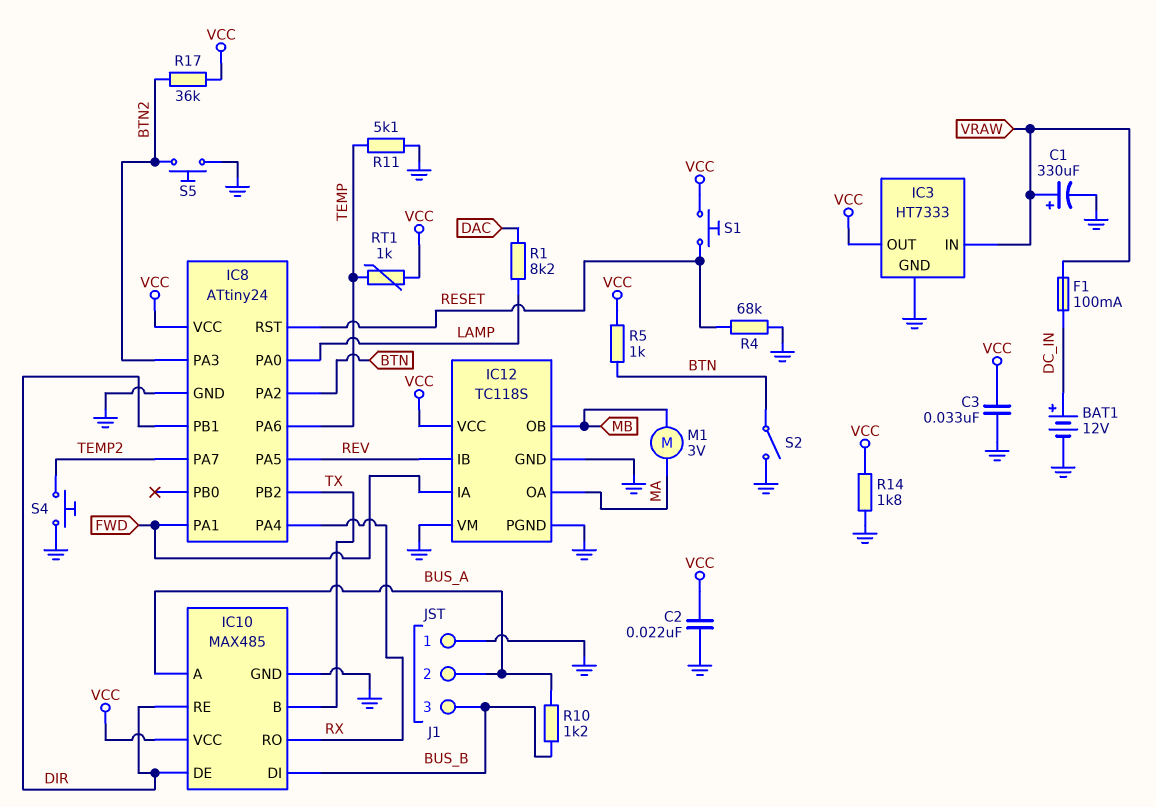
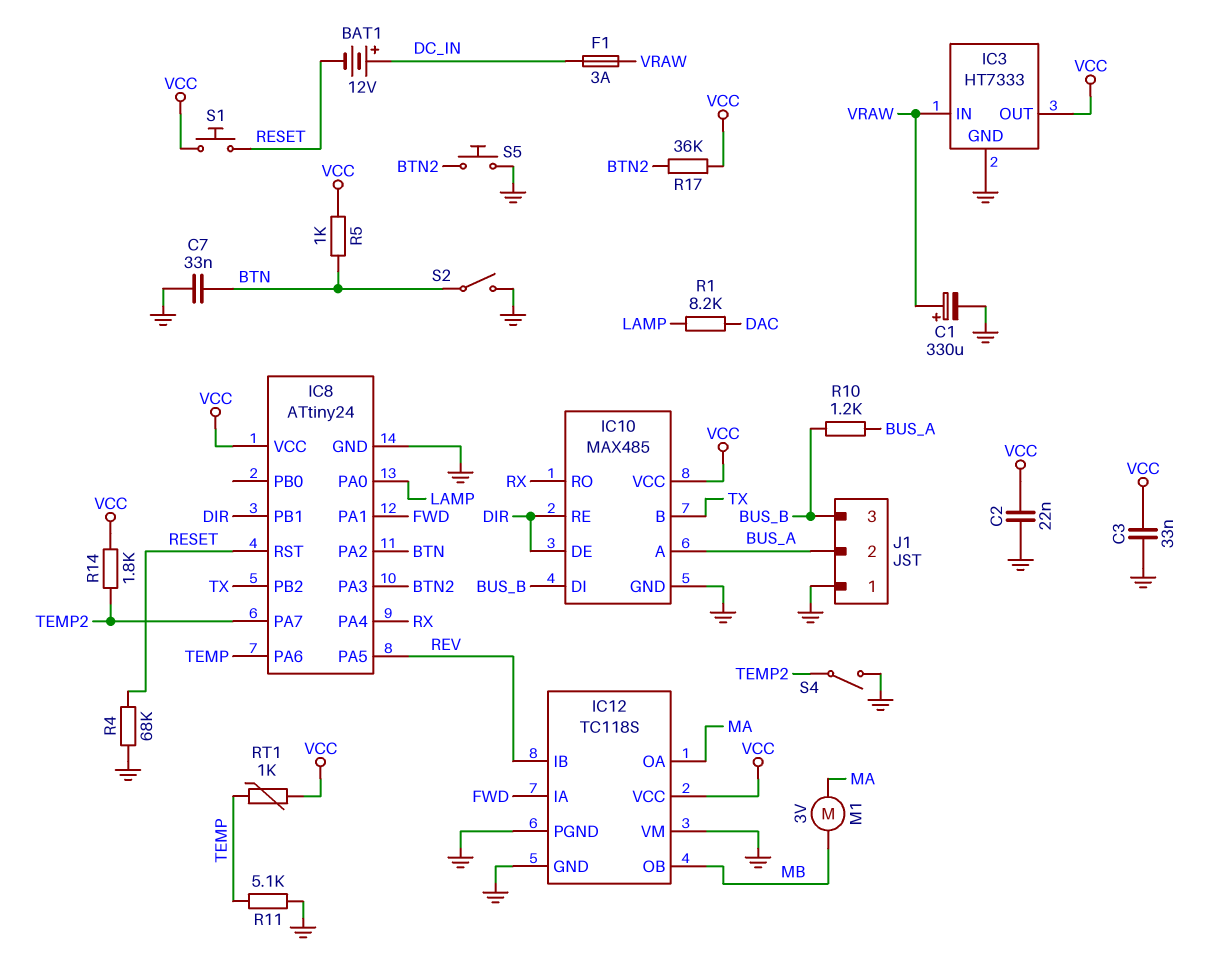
BAT1: 12V (plus DC_IN, minus GND) -> 12V (plus DC_IN, minus RESET)
C7: none -> 33nF (BTN, GND)
F1: 100mA (DC_IN, VRAW) -> 3A (DC_IN, VRAW)
R14: 1.8k (GND, VCC) -> 1.8k (TEMP2, VCC)
S4: button (GND, TEMP2) -> switch (GND, TEMP2)

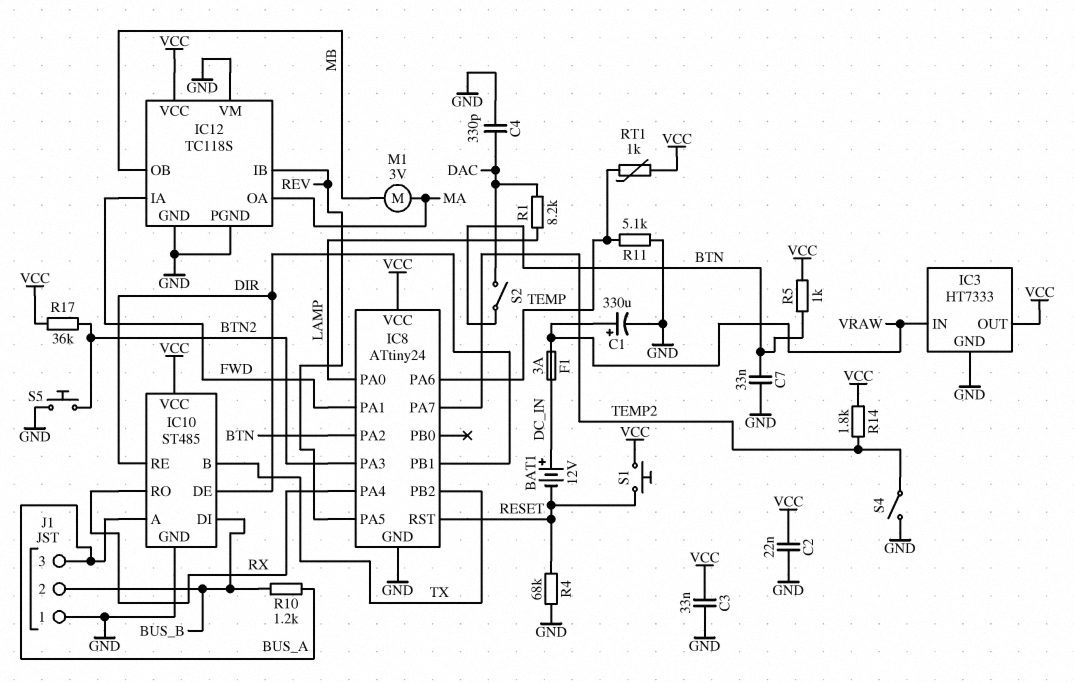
C4: none -> 330pF (DAC, GND)
IC10: MAX485 -> ST485
J1 pin 2: BUS_A -> BUS_B
J1 pin 3: BUS_B -> BUS_A
S2: switch (BTN, GND) -> switch (BTN, DAC)

